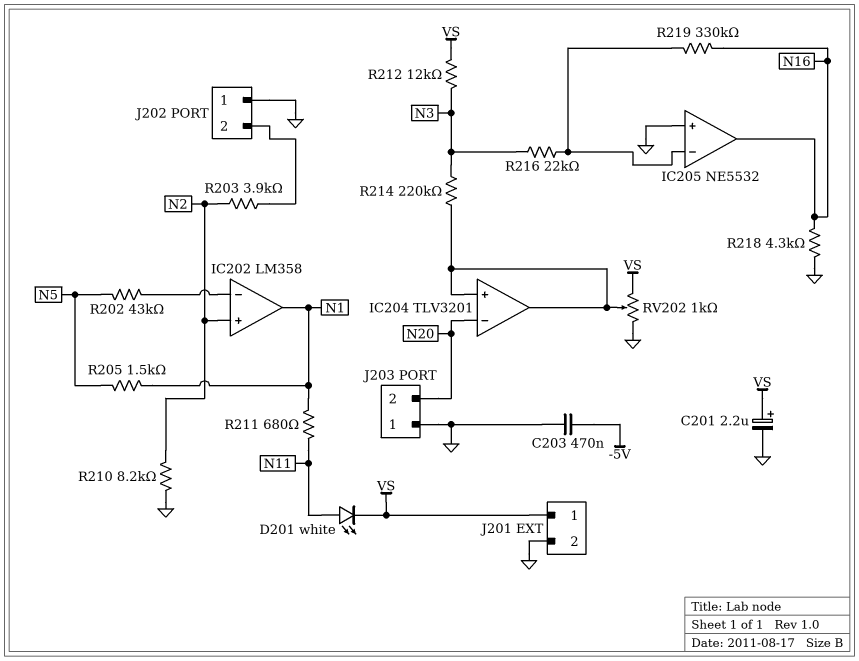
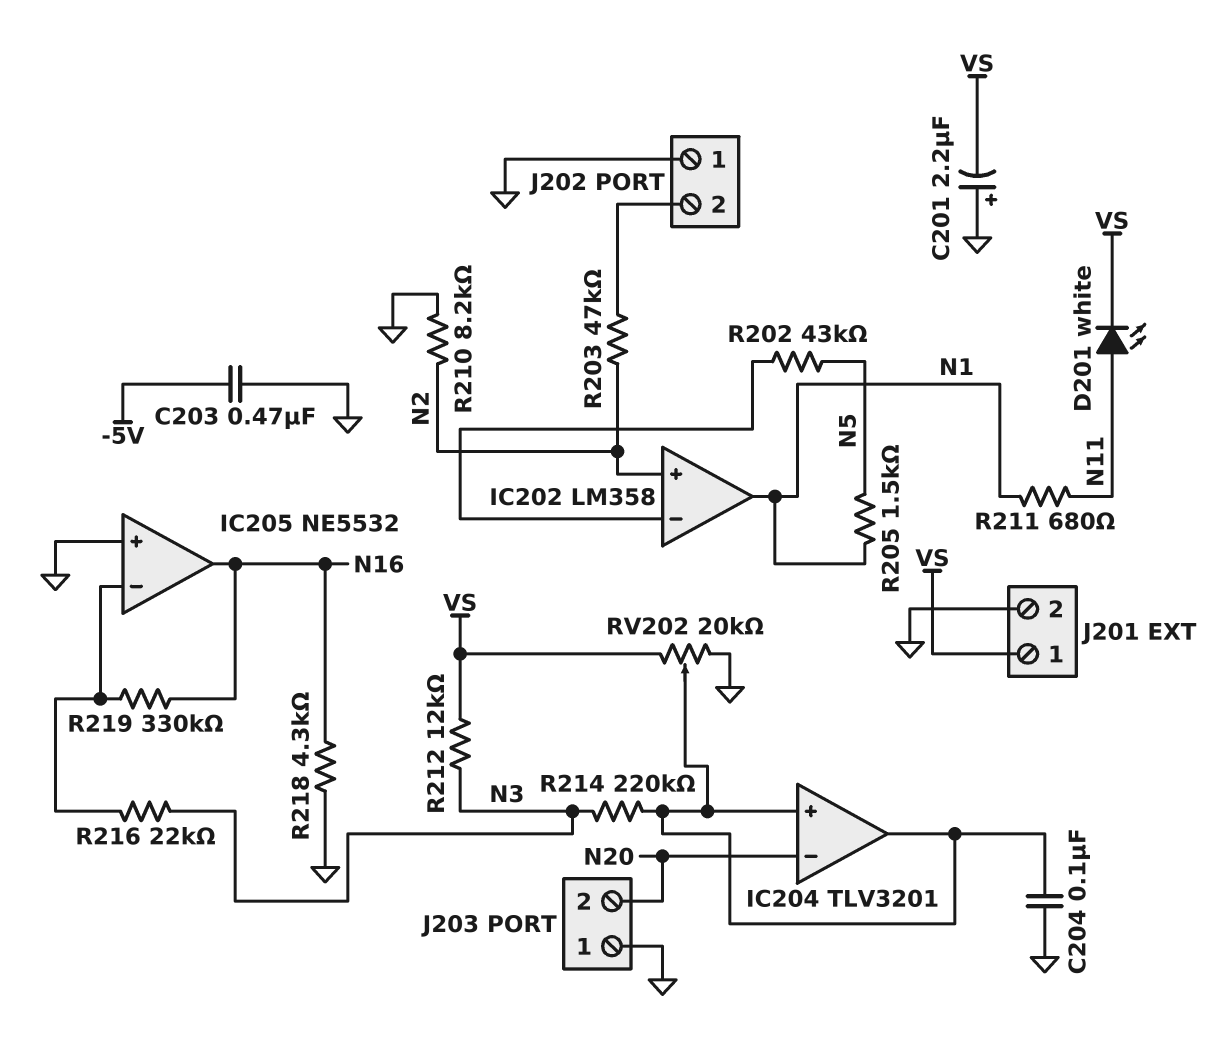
C201: 2.2uF (plus VS, minus GND) -> 2.2uF (plus GND, minus VS)
C204: none -> 100nF (GND, IC204/in+)
R203: 3.9k (J202/2, N2) -> 47k (J202/2, N2)
RV202: 1k (GND, VS, wiper IC204/in+) -> 20k (GND, VS, wiper IC204/in+)

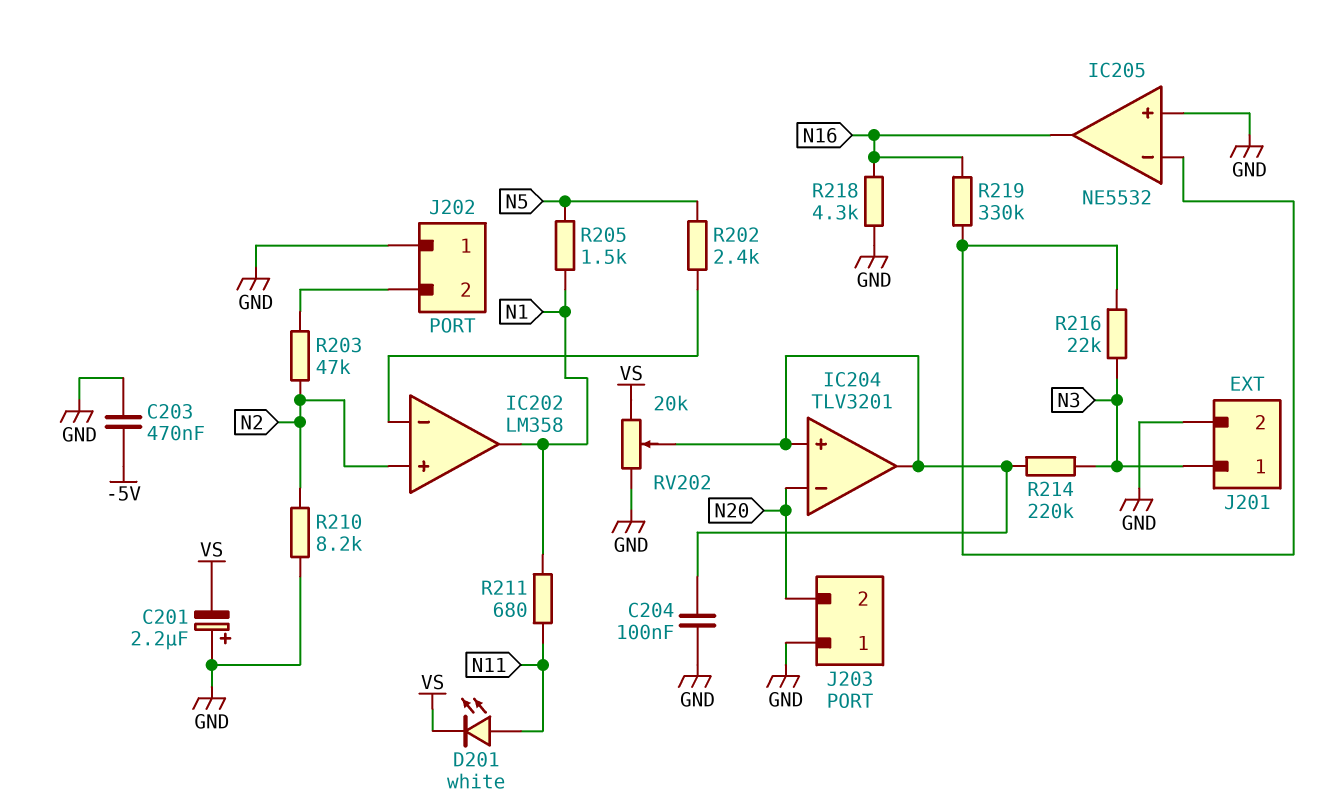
J201 pin 1: VS -> N3
R202: 43k (IC202/in-, N5) -> 2.4k (IC202/in-, N5)
R212: 12k (N3, VS) -> none

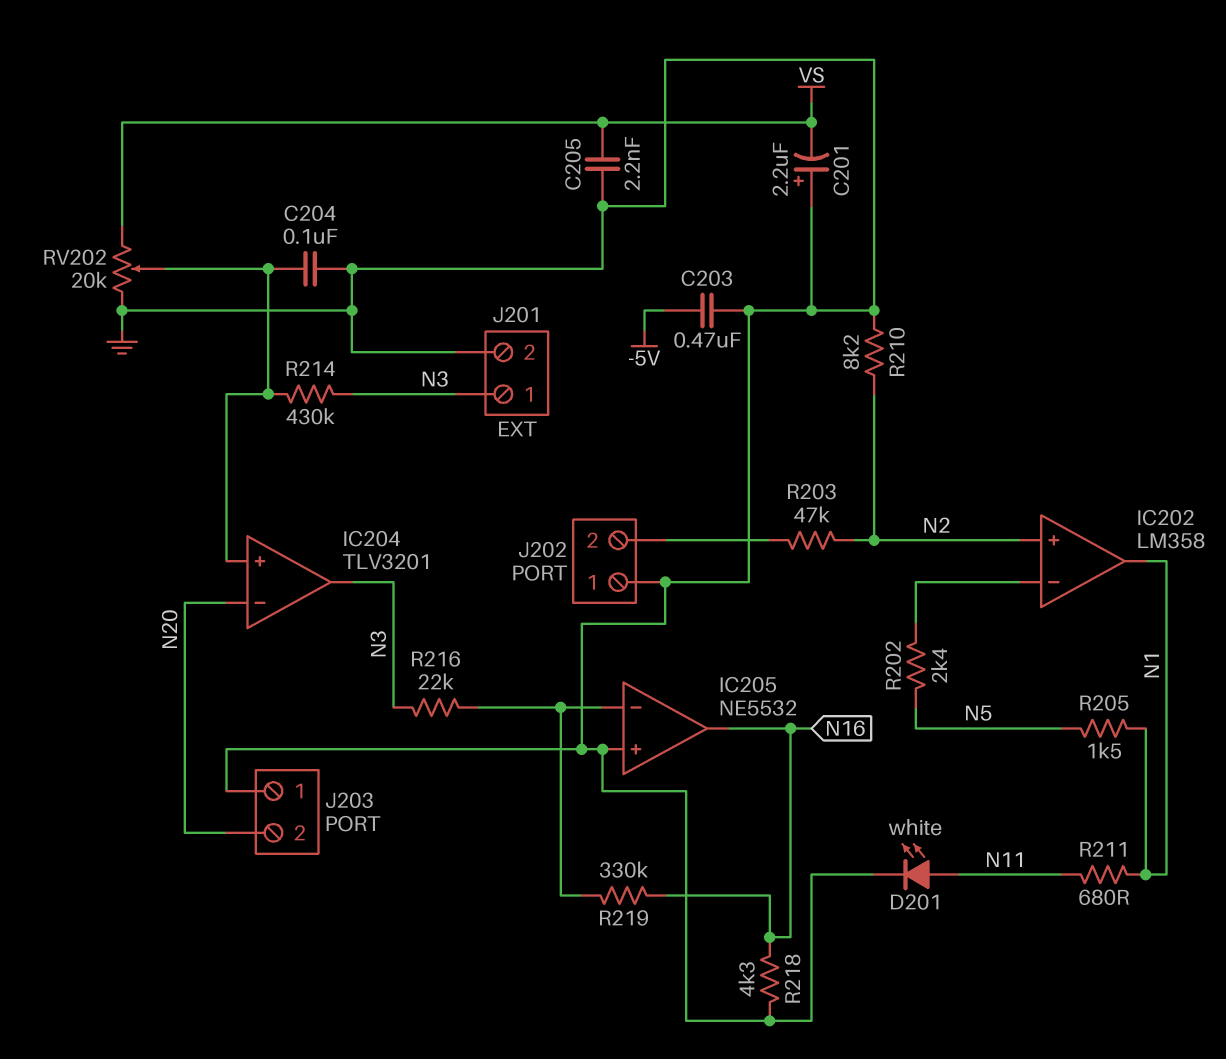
C205: none -> 2.2nF (GND, VS)
D201: LED white (A N11, K VS) -> LED white (A N11, K GND)
IC204 pin out: IC204/in+ -> N3
R214: 220k (IC204/in+, N3) -> 430k (IC204/in+, N3)

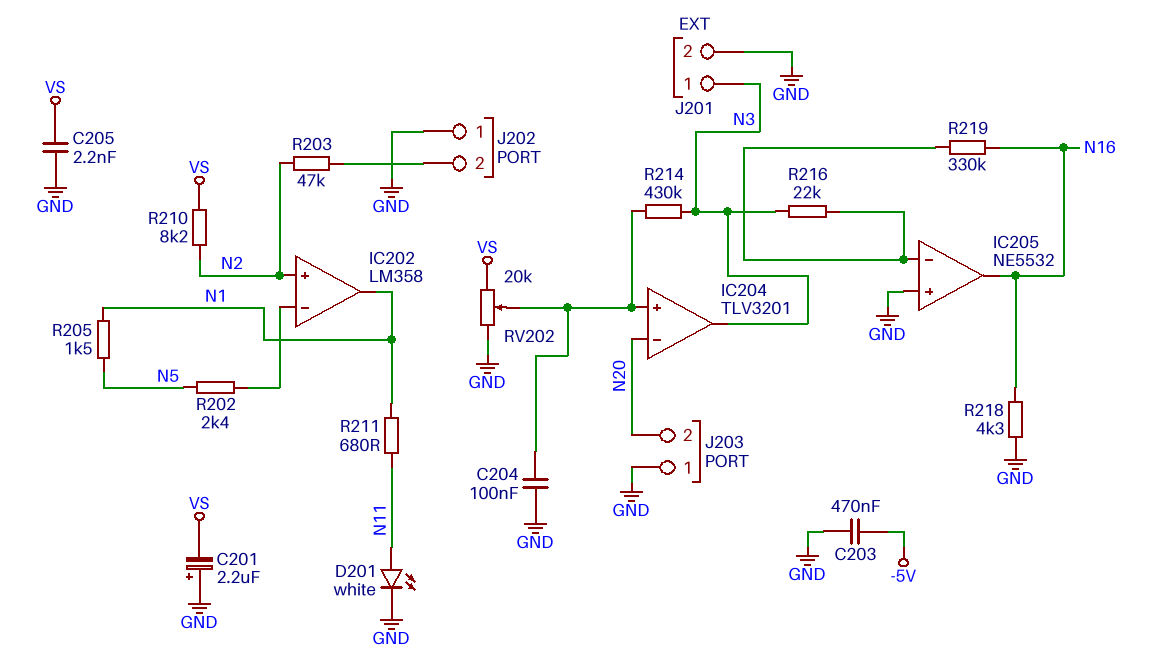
R210: 8.2k (GND, N2) -> 8.2k (N2, VS)

